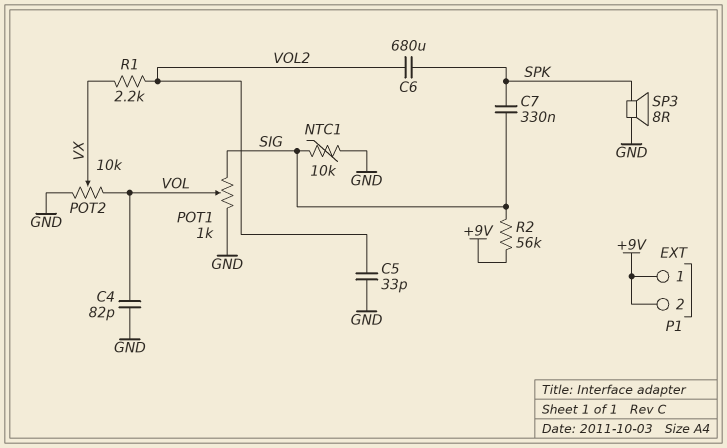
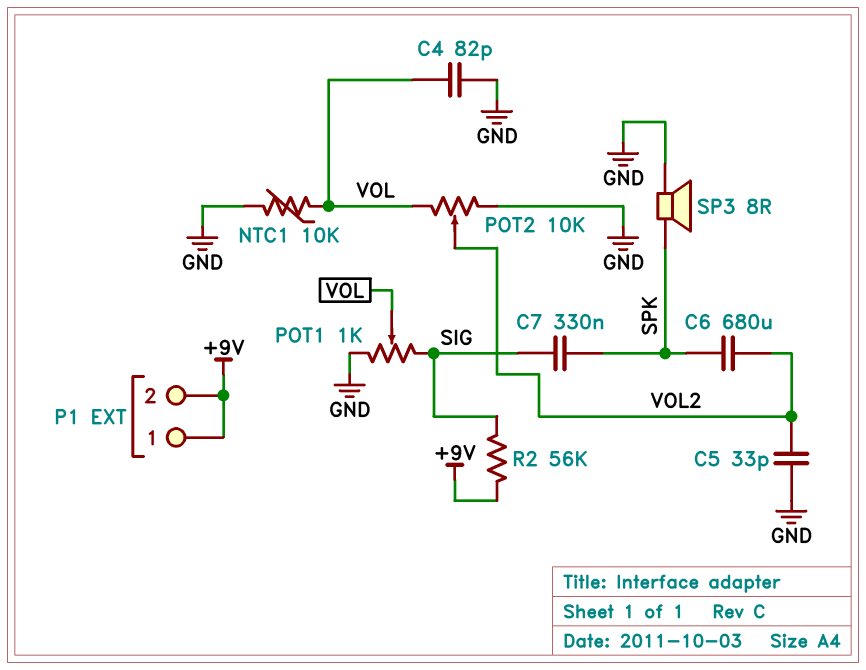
NTC1: 10k (GND, SIG) -> 10k (GND, VOL)
POT2: 10k (GND, VOL, wiper VX) -> 10k (GND, VOL, wiper VOL2)
R1: 2.2k (VOL2, VX) -> none

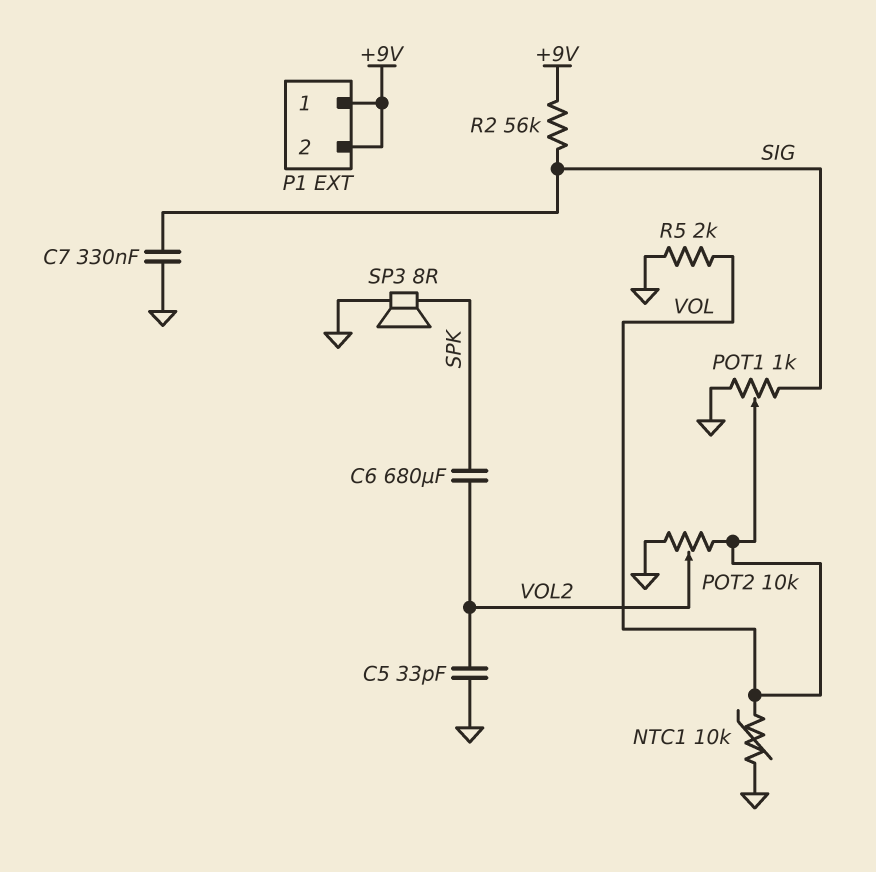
C4: 82pF (GND, VOL) -> none
C7: 330nF (SIG, SPK) -> 330nF (GND, SIG)
R5: none -> 2k (GND, VOL)

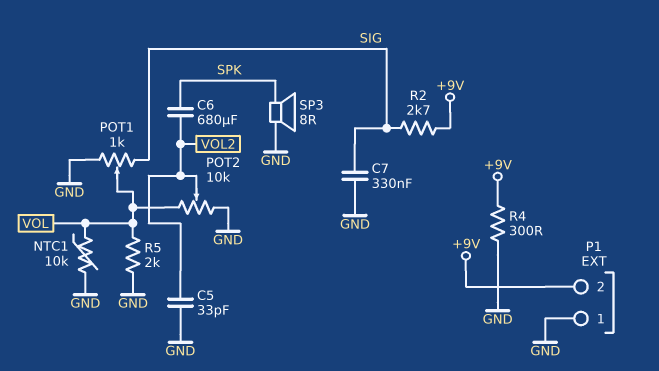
P1 pin 1: +9V -> GND
R2: 56k (+9V, SIG) -> 2.7k (+9V, SIG)
R4: none -> 300 (+9V, GND)

